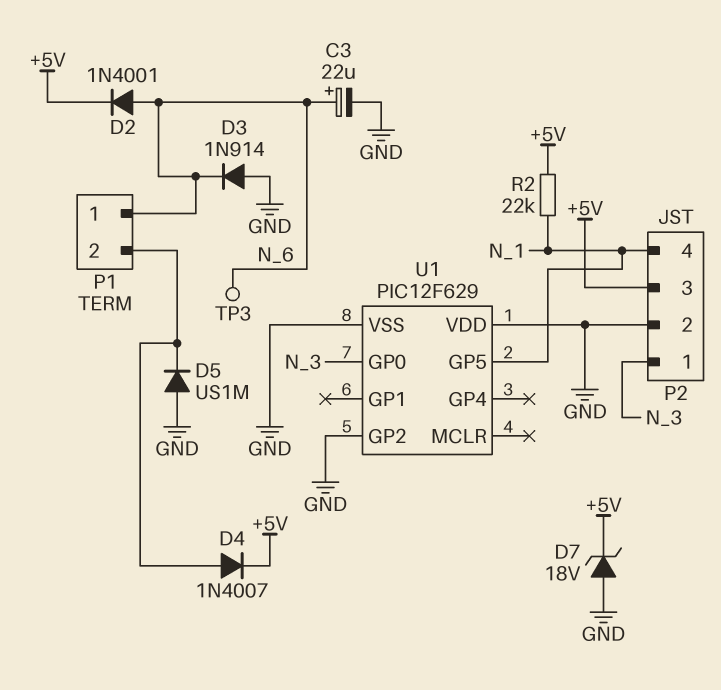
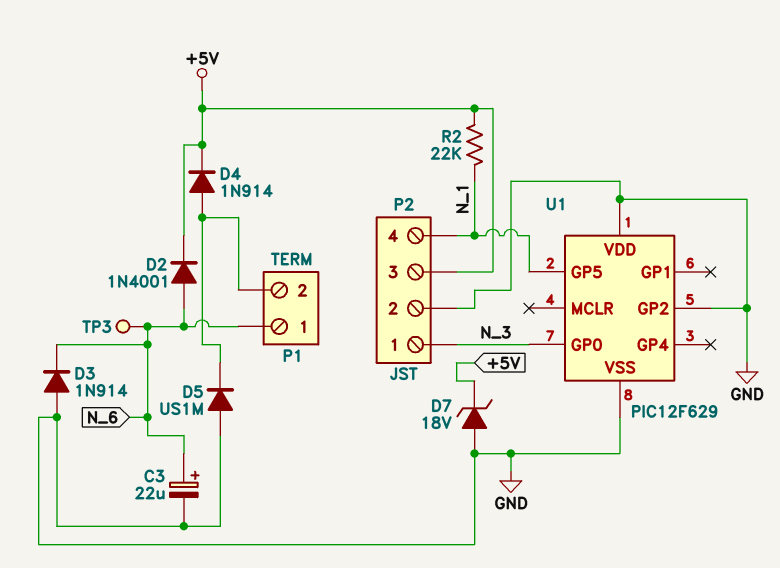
D4: diode 1N4007 (A P1/2, K +5V) -> diode 1N914 (A P1/2, K +5V)

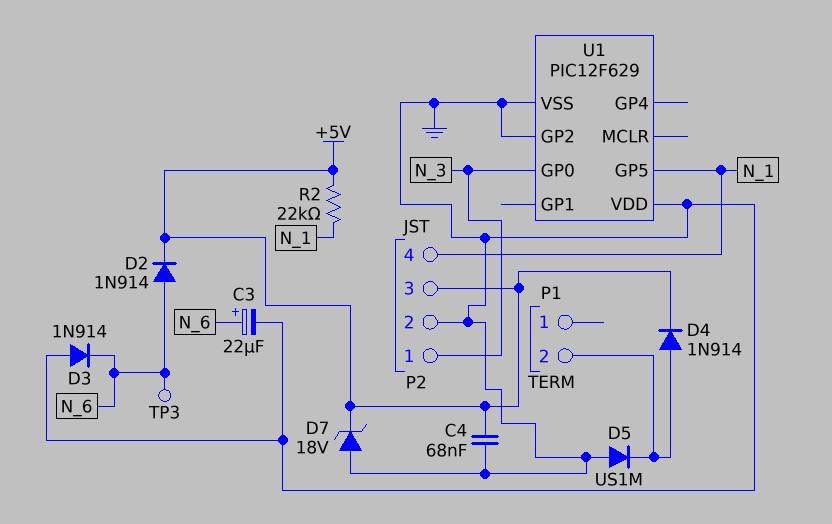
C4: none -> 68nF (+5V, GND)
D2: diode 1N4001 (A N_6, K +5V) -> diode 1N914 (A N_6, K +5V)
P1 pin 1: N_6 -> none

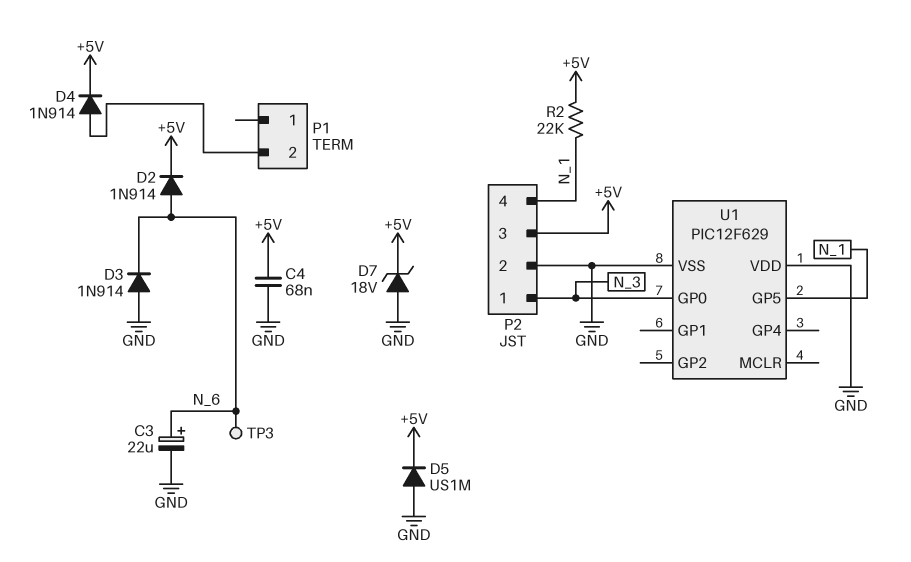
D5: diode US1M (A GND, K P1/2) -> diode US1M (A GND, K +5V)
U1 pin GP2: GND -> none

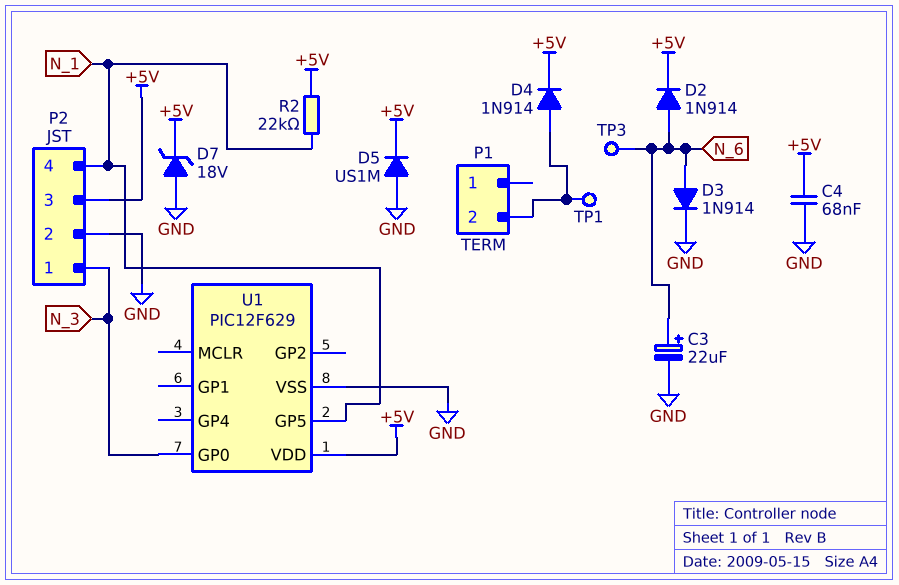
D3: diode 1N914 (A GND, K N_6) -> diode 1N914 (A N_6, K GND)
TP1: none -> test point (P1/2)
U1 pin VDD: GND -> +5V

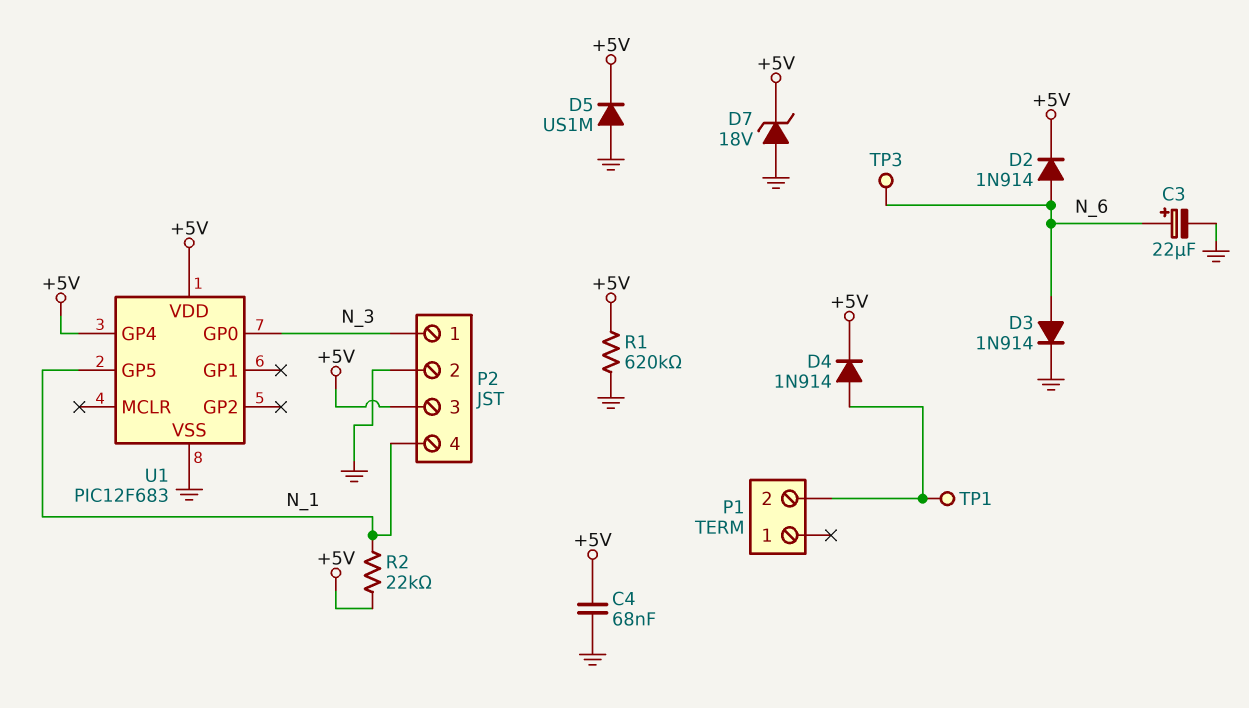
R1: none -> 620k (+5V, GND)
U1: PIC12F629 -> PIC12F683
U1 pin GP4: none -> +5V

